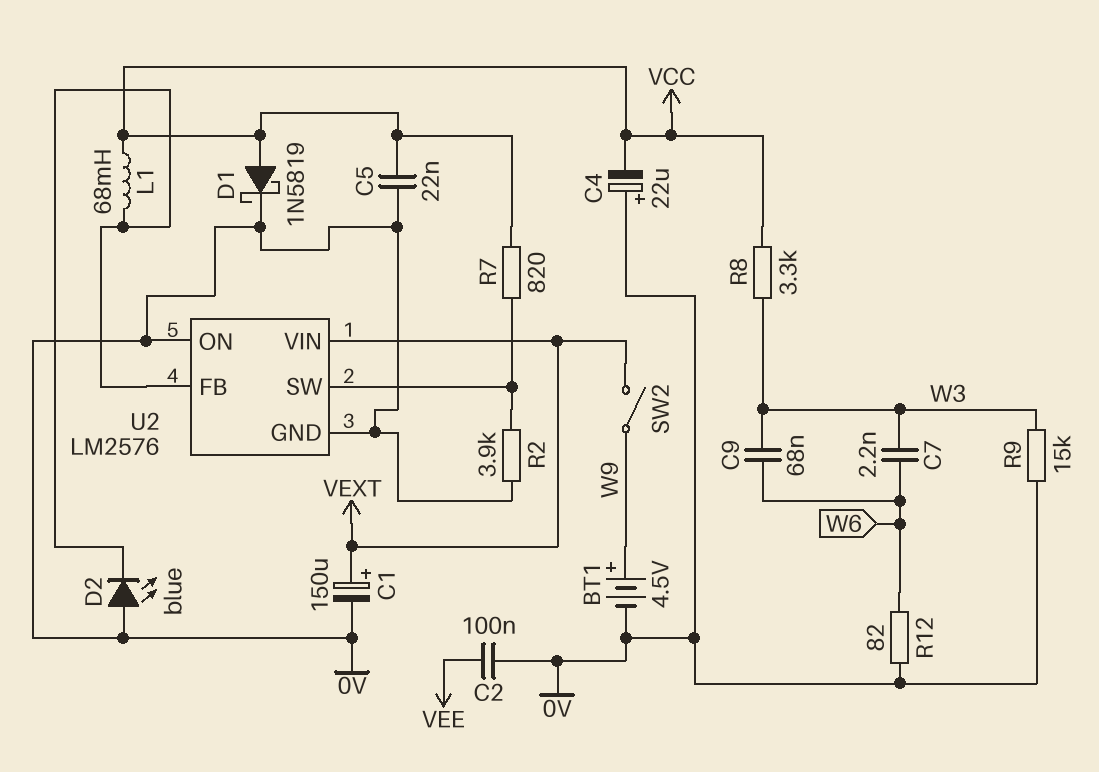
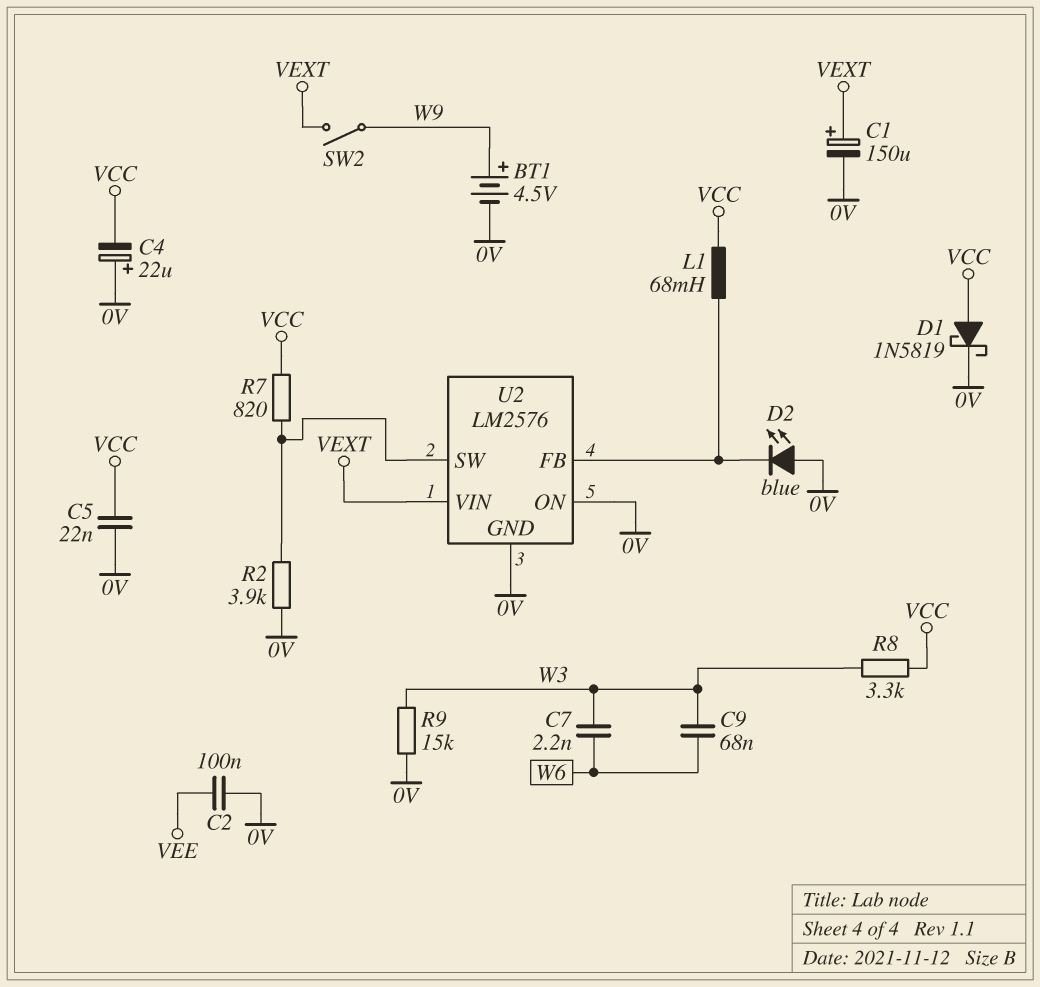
R12: 82 (0V, W6) -> none

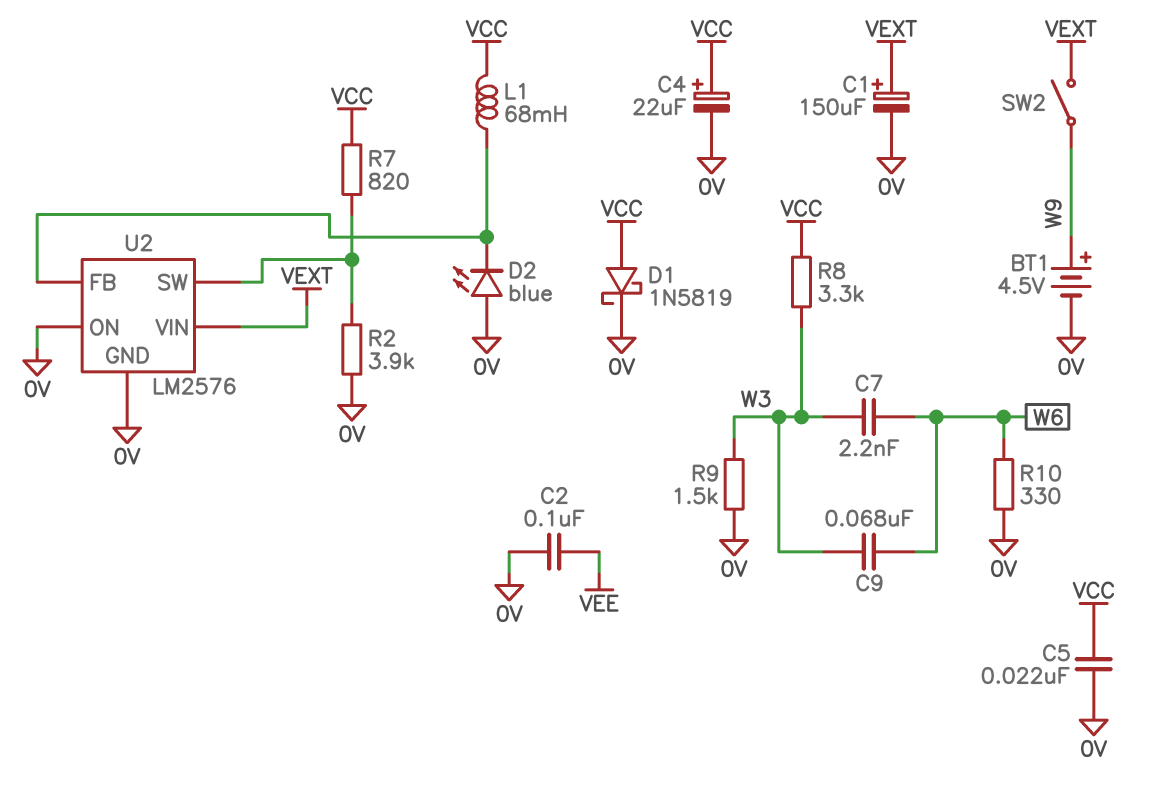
C4: 22uF (plus 0V, minus VCC) -> 22uF (plus VCC, minus 0V)
R9: 15k (0V, W3) -> 1.5k (0V, W3)
R10: none -> 330 (0V, W6)

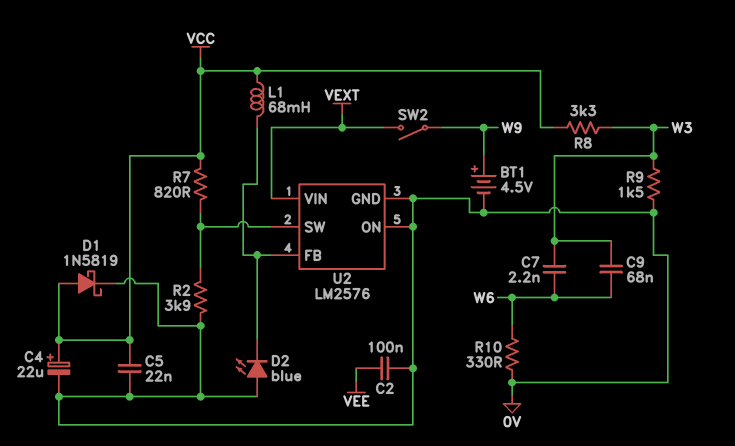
C1: 150uF (plus VEXT, minus 0V) -> none

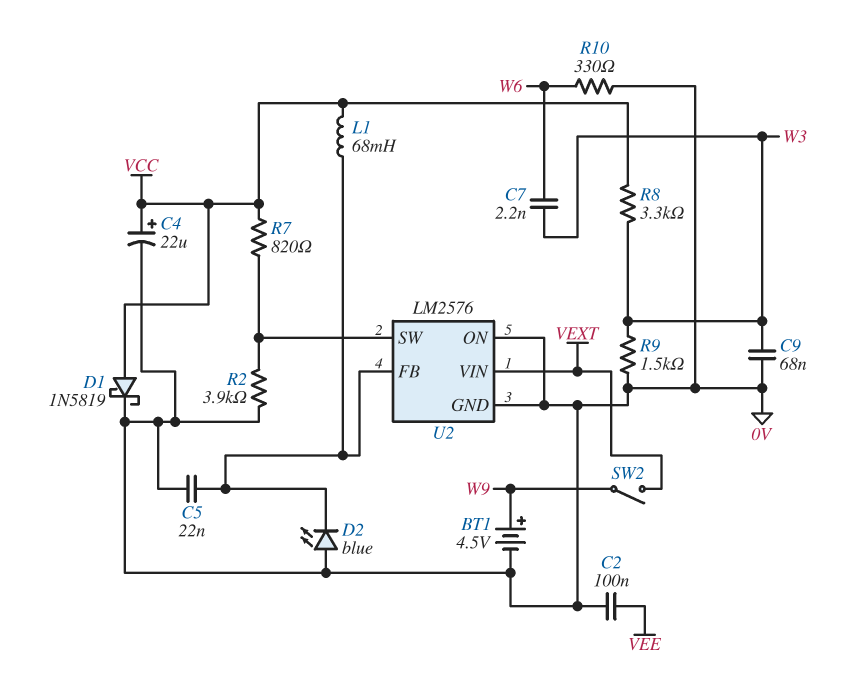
C5: 22nF (0V, VCC) -> 22nF (0V, U2/FB)
C9: 68nF (W3, W6) -> 68nF (0V, W3)

